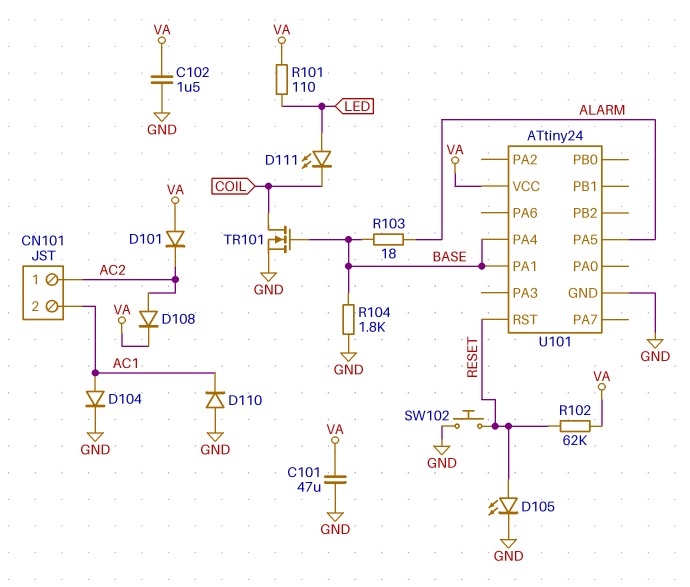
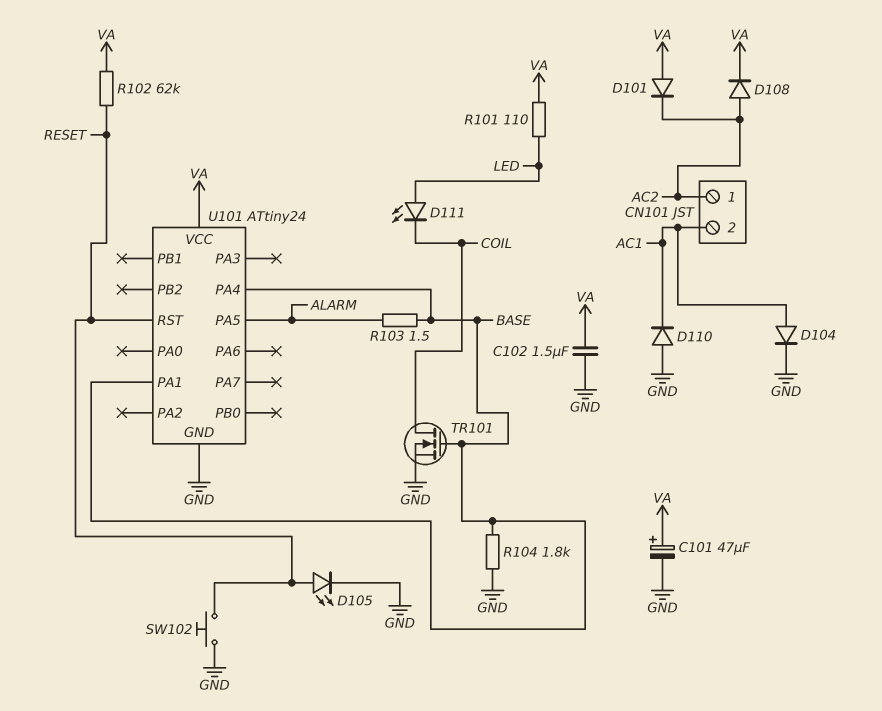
C101: 47uF (GND, VA) -> 47uF (plus VA, minus GND)
R103: 18 (ALARM, BASE) -> 1.5 (ALARM, BASE)

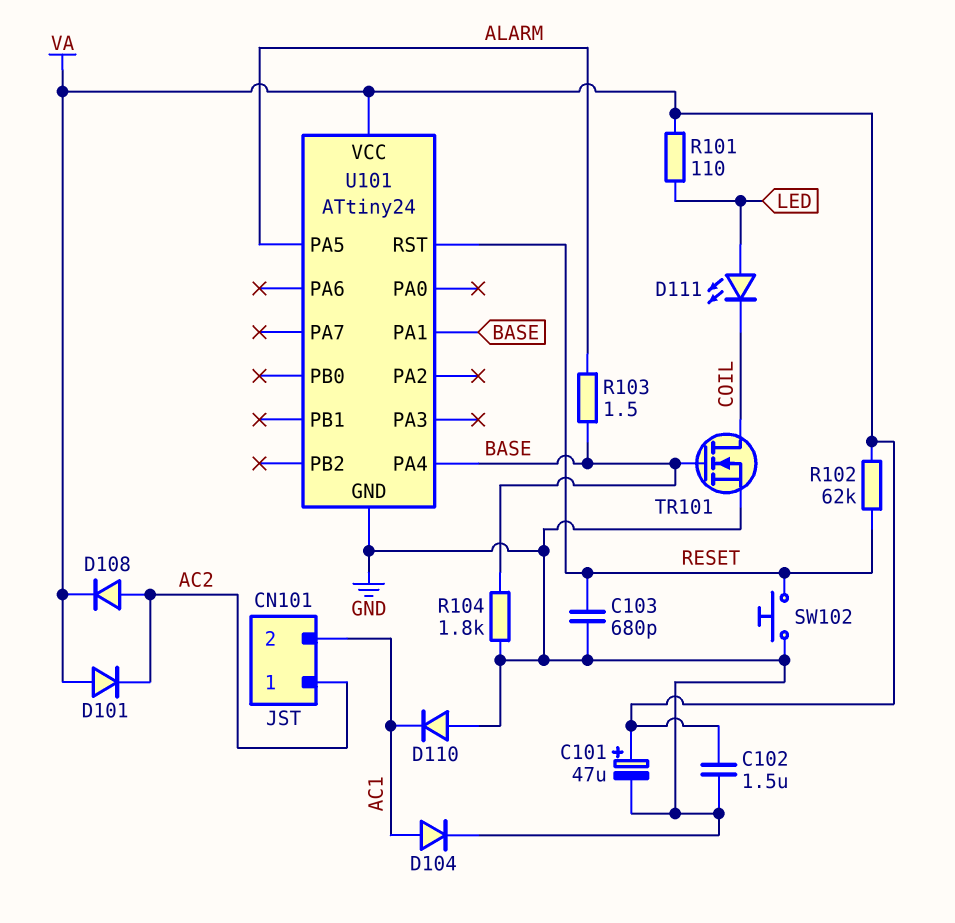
C103: none -> 680pF (GND, RESET)
D105: LED (A RESET, K GND) -> none

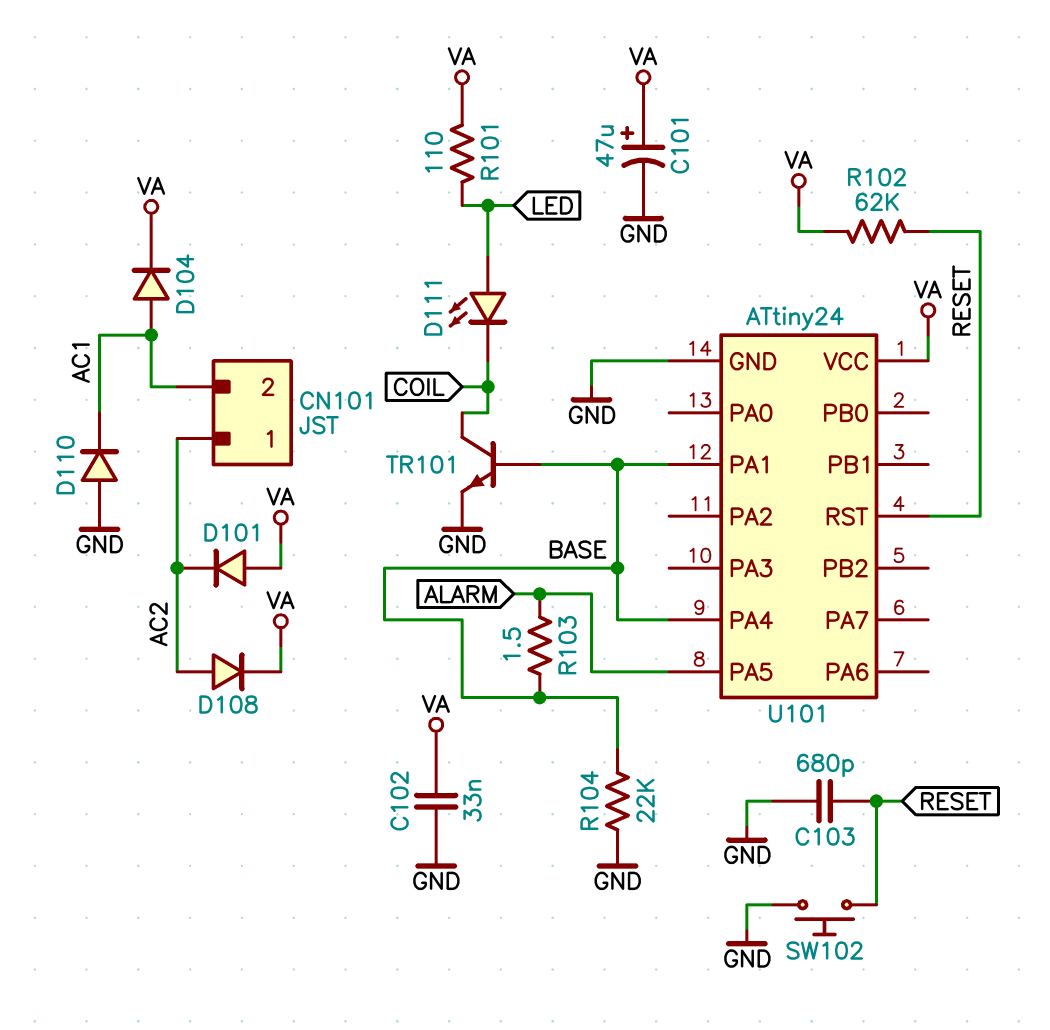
C102: 1.5uF (GND, VA) -> 33nF (GND, VA)
D104: diode (A AC1, K GND) -> diode (A AC1, K VA)
R104: 1.8k (BASE, GND) -> 22k (BASE, GND)
TR101: NMOS (G BASE, D COIL, S GND) -> NPN (B BASE, C COIL, E GND)

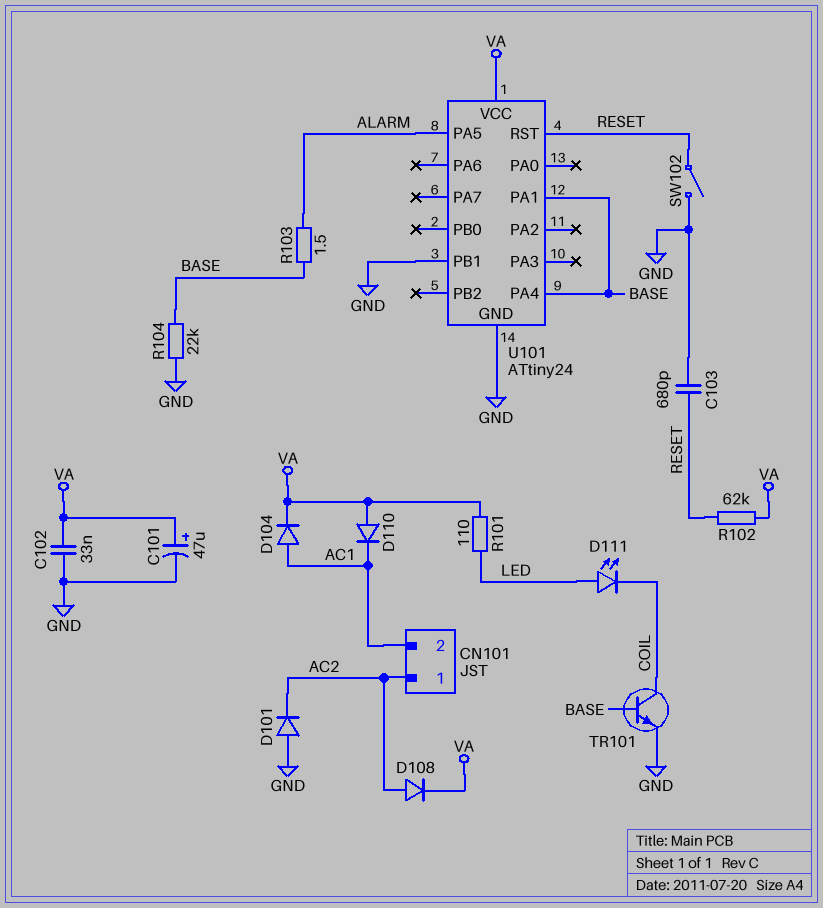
D101: diode (A VA, K AC2) -> diode (A GND, K AC2)
D110: diode (A GND, K AC1) -> diode (A VA, K AC1)
SW102: button (GND, RESET) -> switch (GND, RESET)
U101 pin PB1: none -> GND

